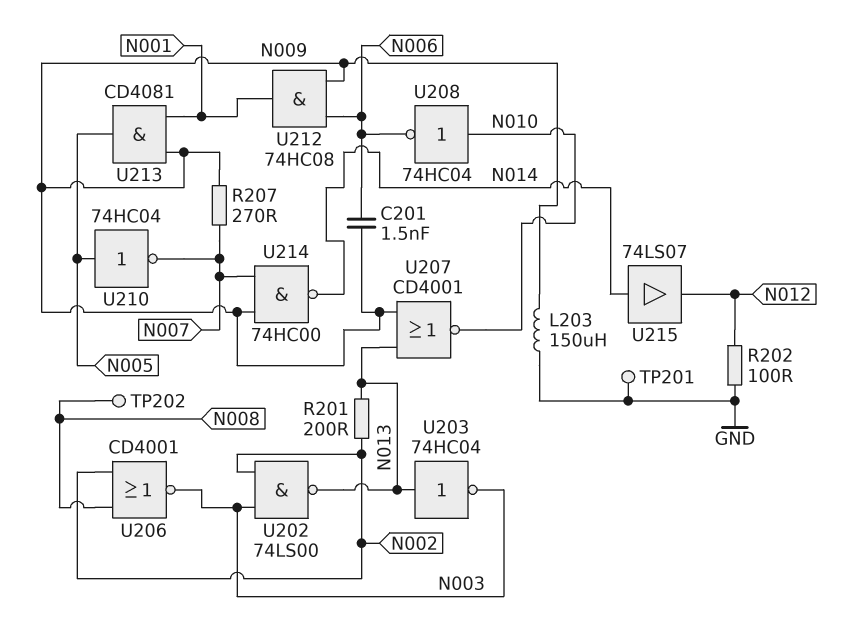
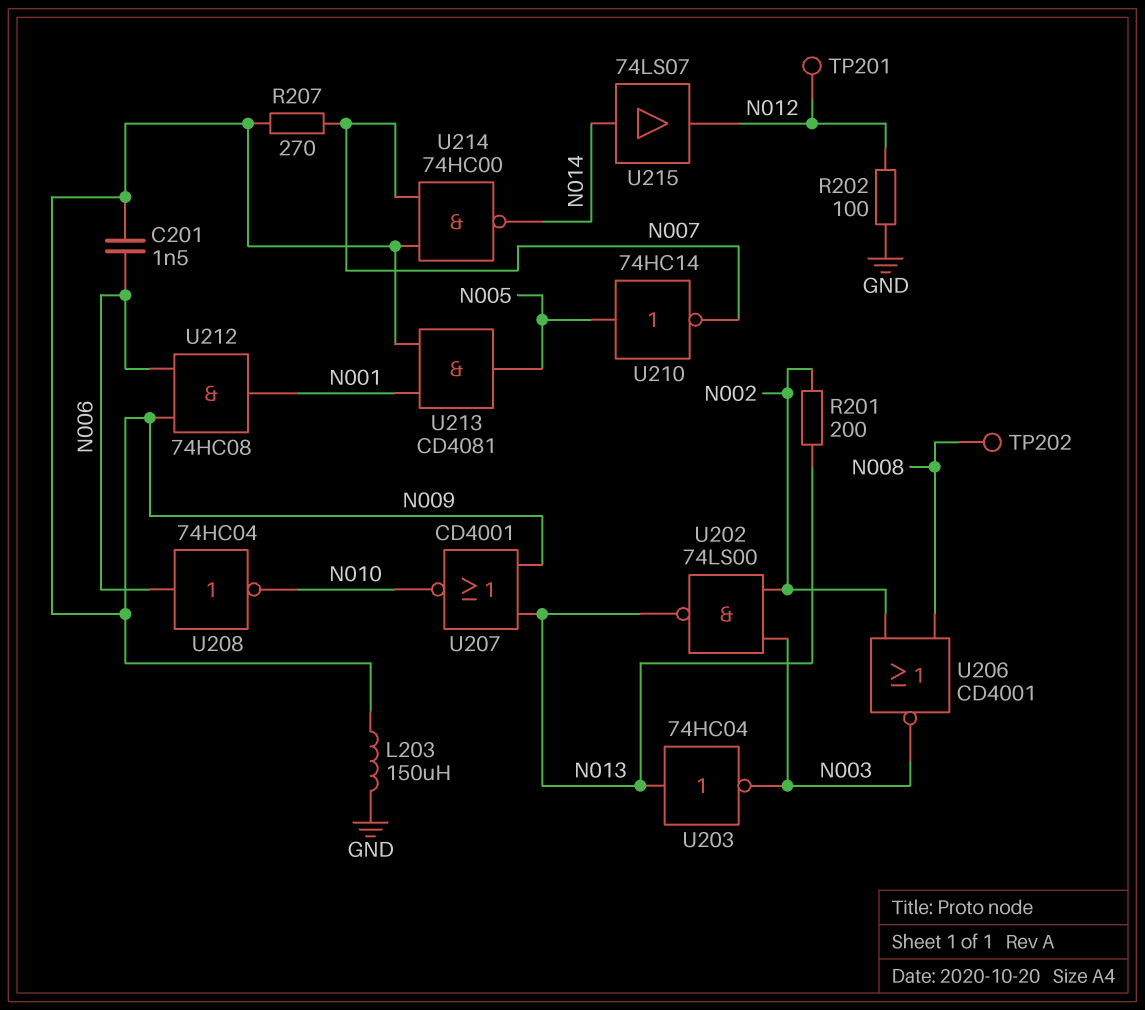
TP201: test point (GND) -> test point (N012)
U208: NOT 74HC04 (in N010, out N006) -> NOT 74HC04 (in N006, out N010)
U210: NOT 74HC04 (in N005, out N007) -> NOT 74HC14 (in N005, out N007)

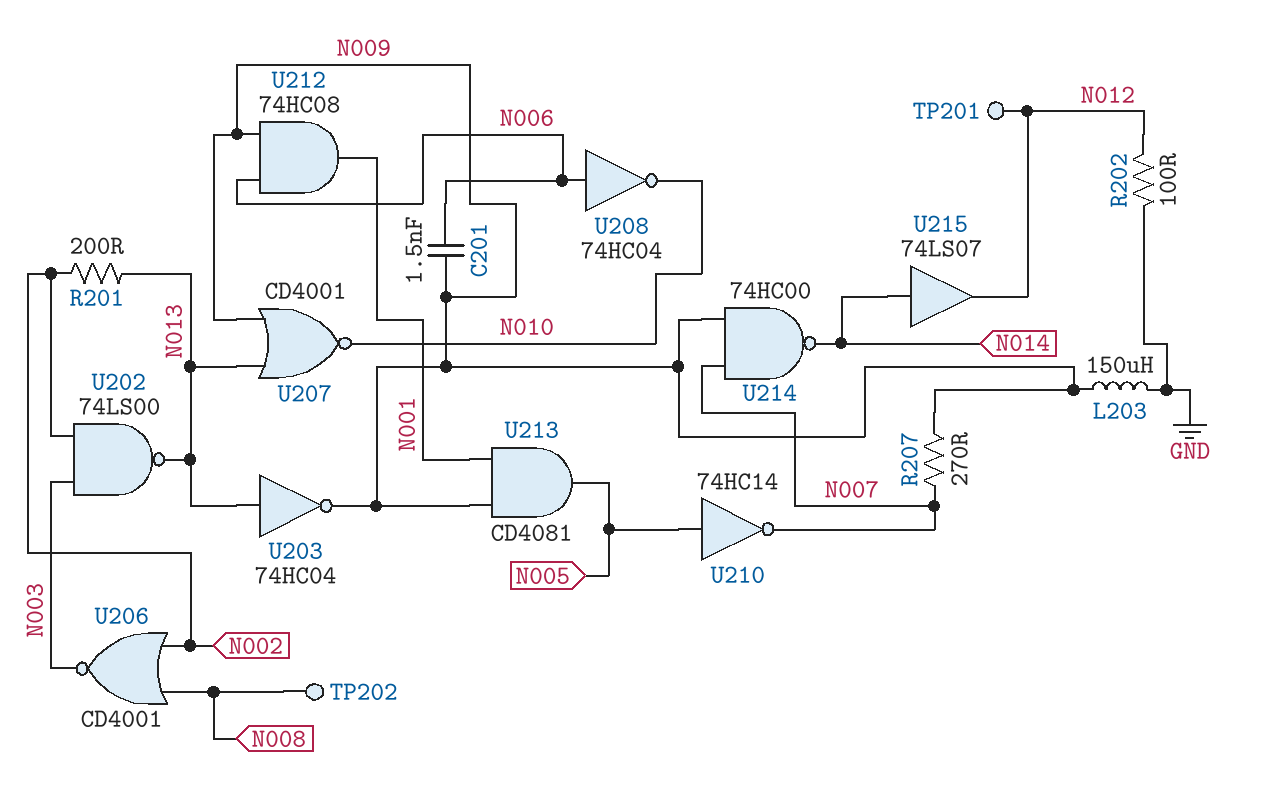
U203: NOT 74HC04 (in N013, out N003) -> NOT 74HC04 (in N013, out N009)

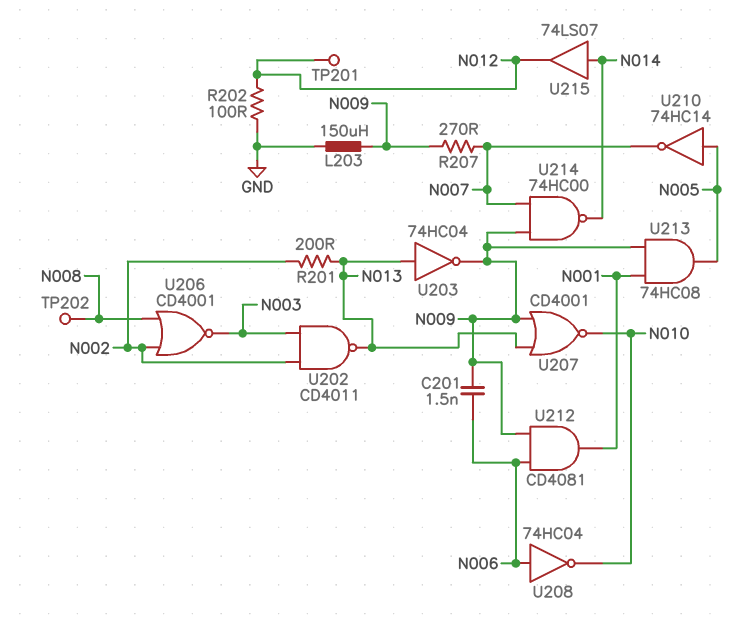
U202: NAND 74LS00 (in N002, in N003, out N013) -> NAND CD4011 (in N002, in N003, out N013)
U212: AND 74HC08 (in N006, in N009, out N001) -> AND CD4081 (in N006, in N009, out N001)
U213: AND CD4081 (in N001, in N009, out N005) -> AND 74HC08 (in N001, in N009, out N005)

